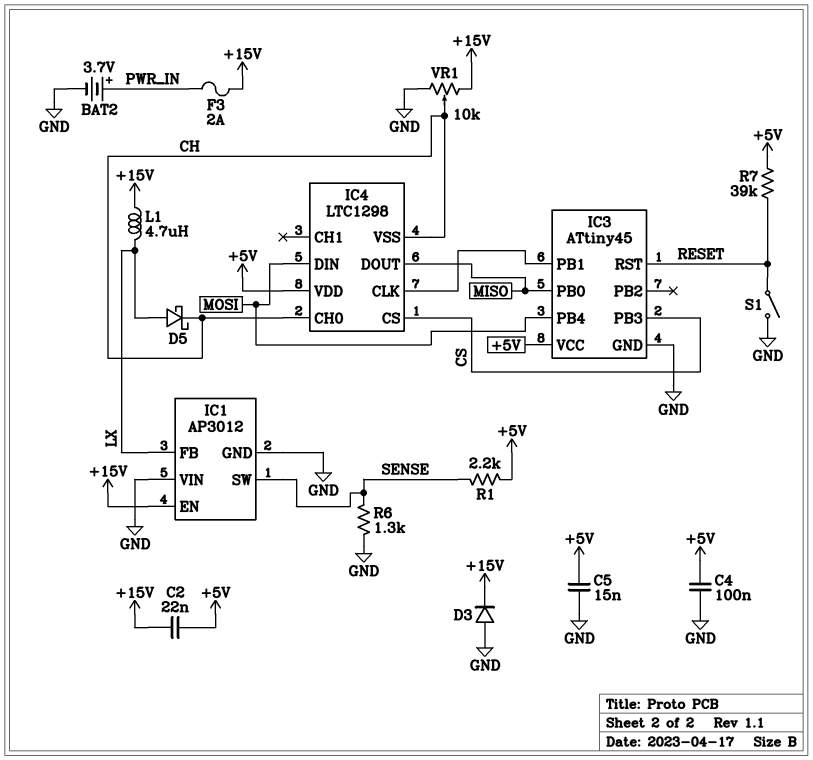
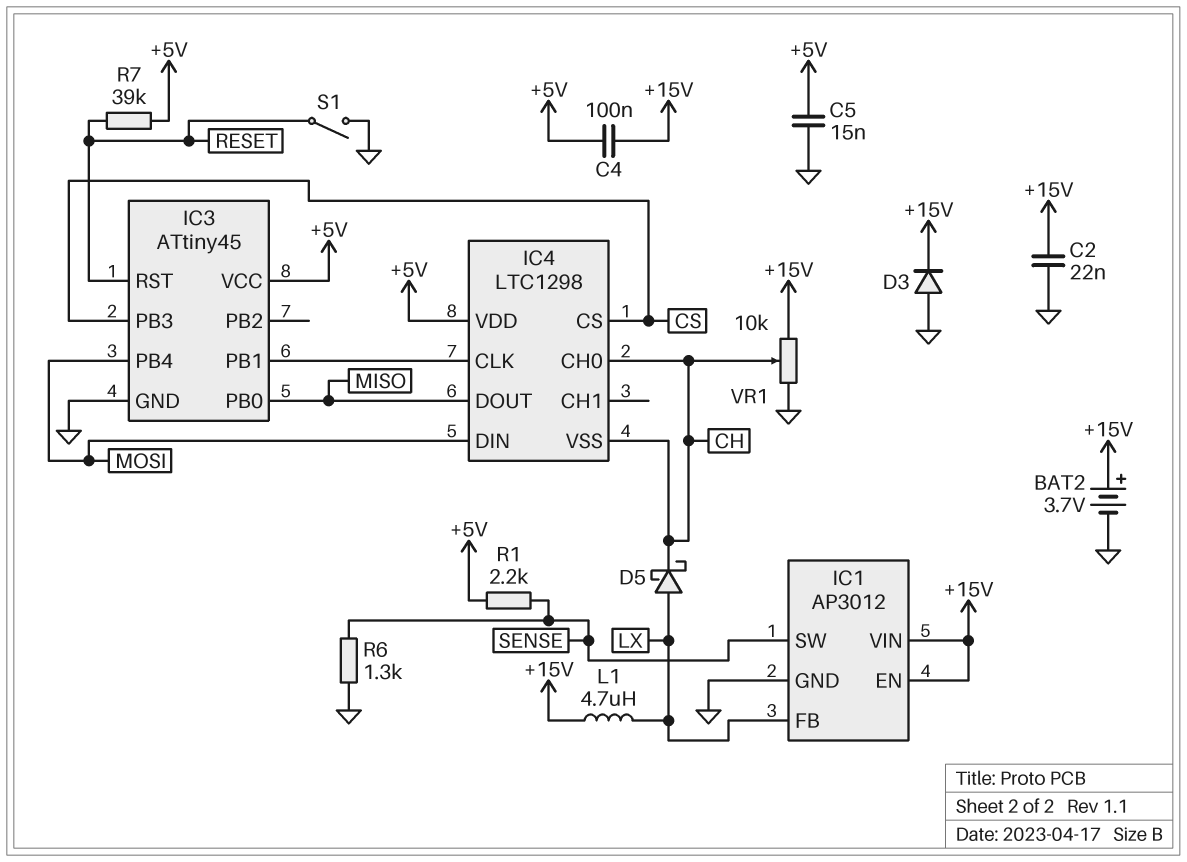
BAT2: 3.7V (plus PWR_IN, minus GND) -> 3.7V (plus +15V, minus GND)
C2: 22nF (+5V, +15V) -> 22nF (+15V, GND)
C4: 100nF (+5V, GND) -> 100nF (+5V, +15V)
F3: 2A (+15V, PWR_IN) -> none
IC1 pin VIN: GND -> +15V

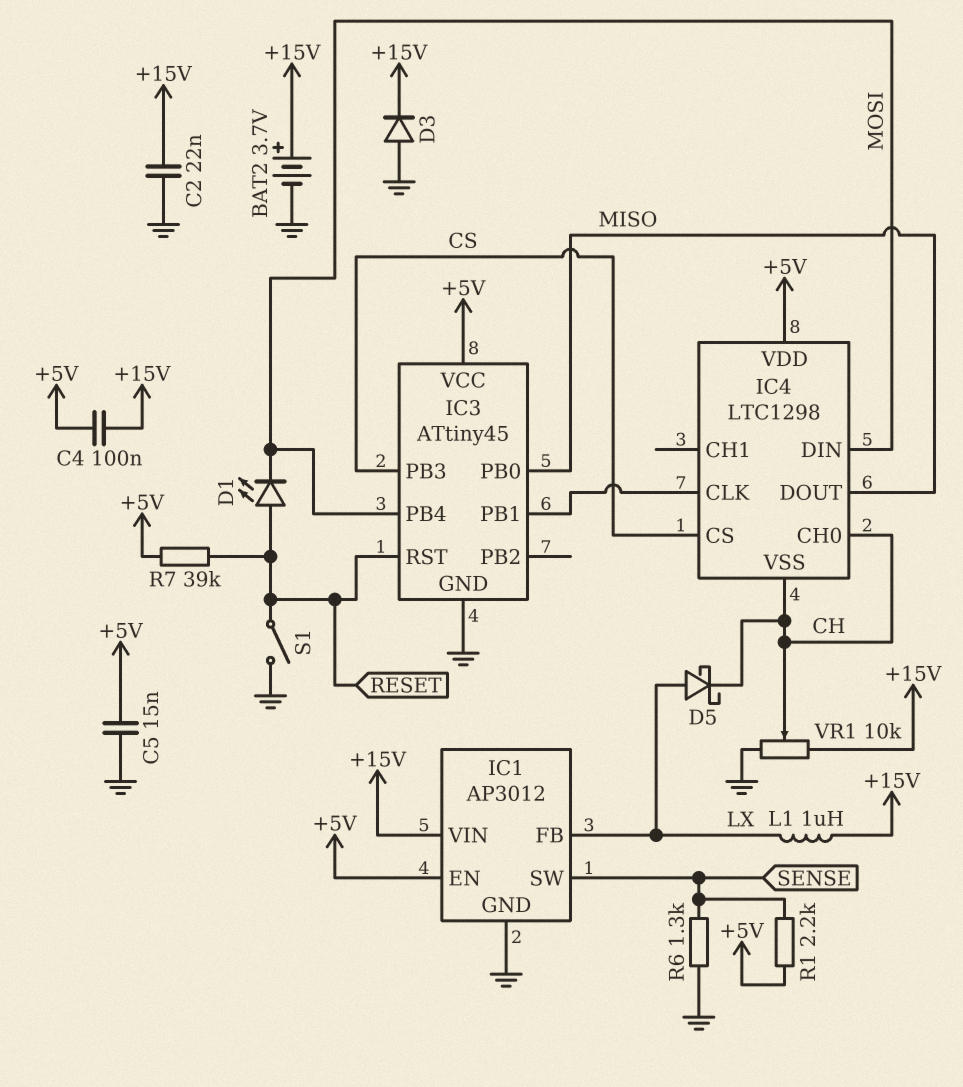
D1: none -> LED (A RESET, K MOSI)
IC1 pin EN: +15V -> +5V
L1: 4.7uH (+15V, LX) -> 1uH (+15V, LX)

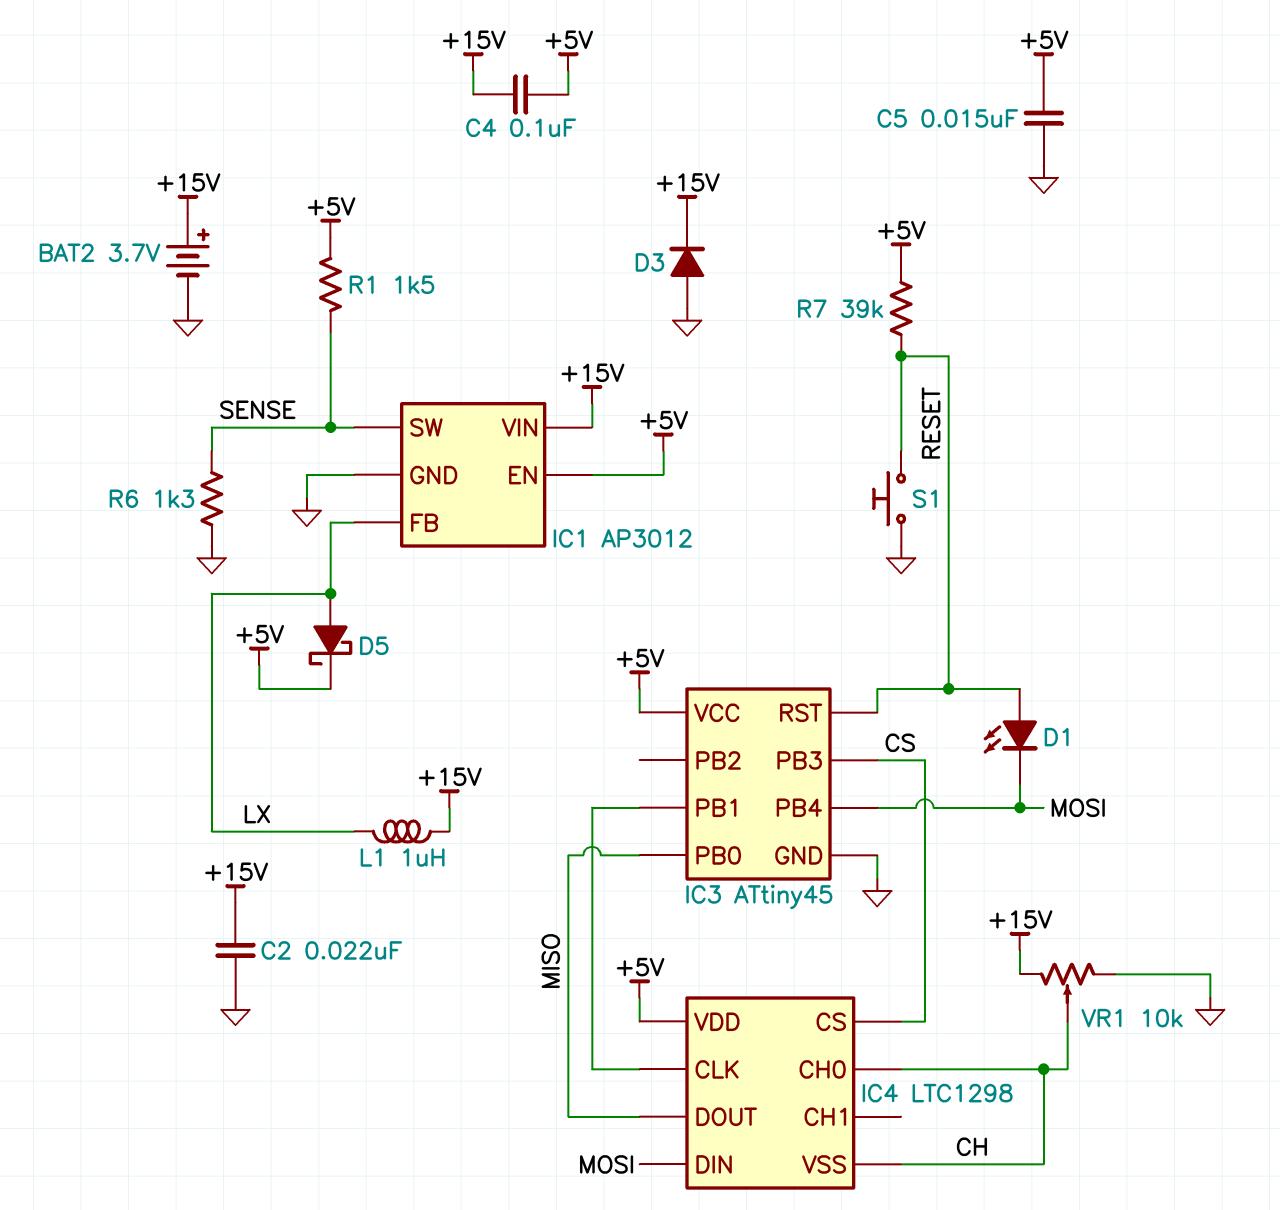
D5: schottky (A LX, K CH) -> schottky (A LX, K +5V)
R1: 2.2k (+5V, SENSE) -> 1.5k (+5V, SENSE)
S1: switch (GND, RESET) -> button (GND, RESET)

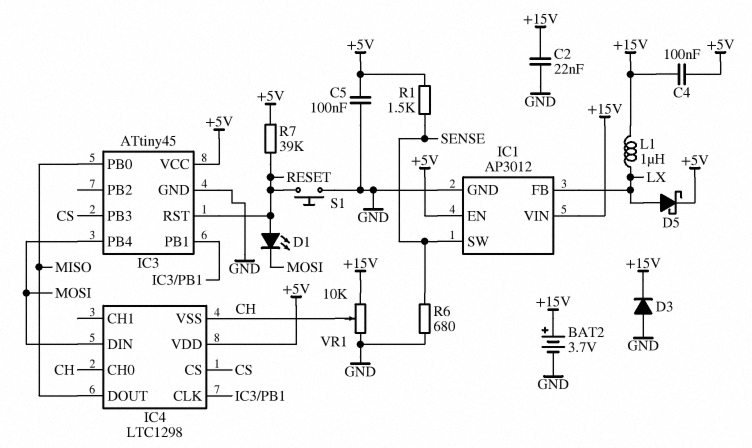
C5: 15nF (+5V, GND) -> 100nF (+5V, GND)
R6: 1.3k (GND, SENSE) -> 680 (GND, SENSE)

